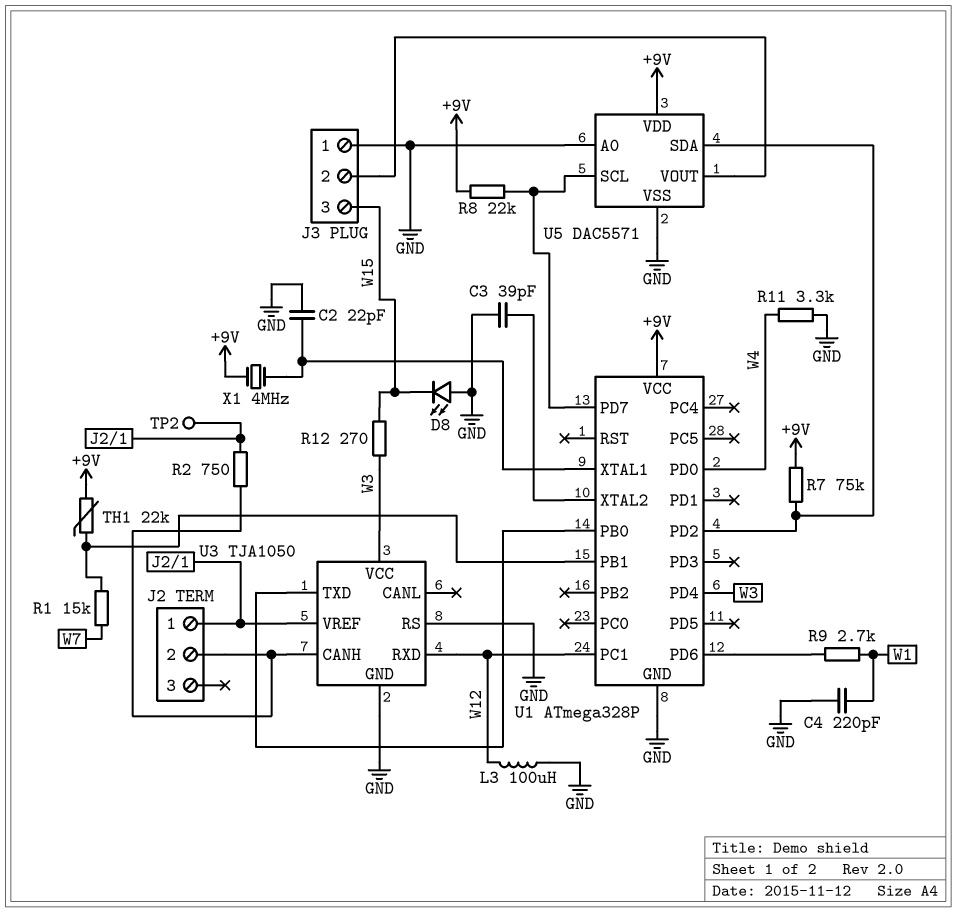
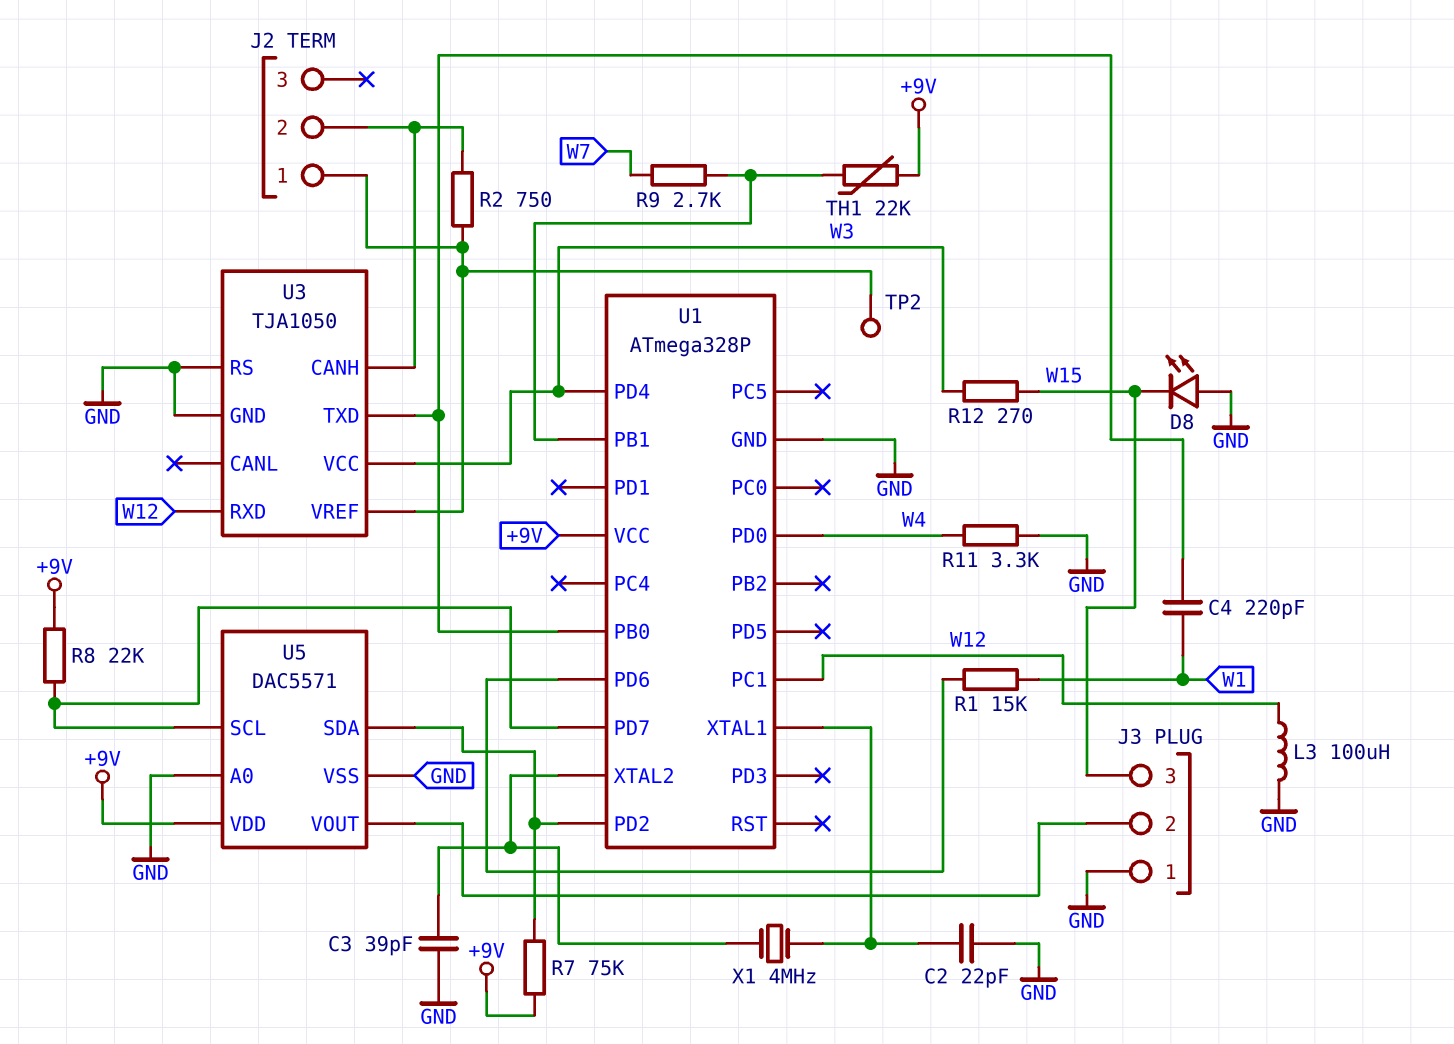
C4: 220pF (GND, W1) -> 220pF (U1/PB0, W1)
R1: 15k (U1/PB1, W7) -> 15k (U1/PD6, W1)
R9: 2.7k (U1/PD6, W1) -> 2.7k (U1/PB1, W7)
X1: 4MHz (+9V, U1/XTAL1) -> 4MHz (U1/XTAL1, U1/XTAL2)

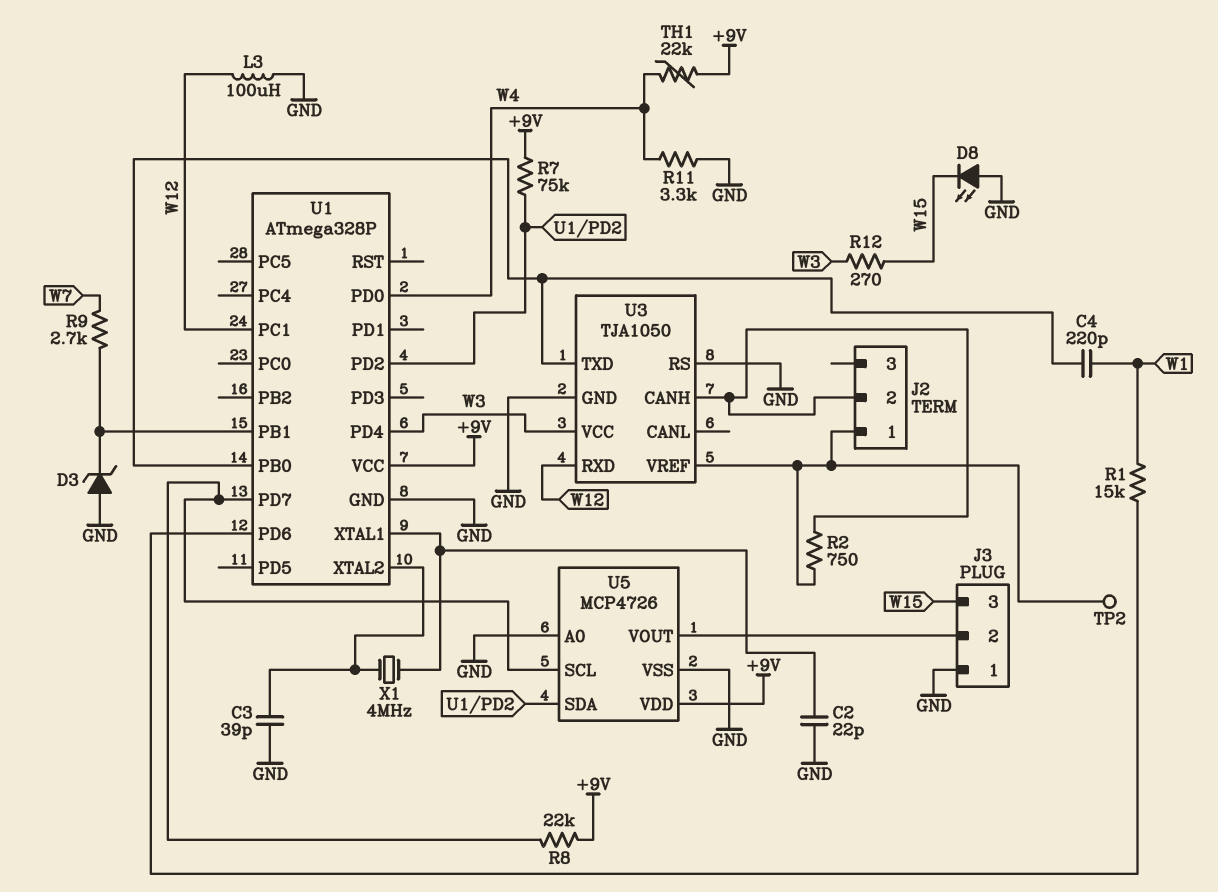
D3: none -> zener (A GND, K U1/PB1)
TH1: 22k (+9V, U1/PB1) -> 22k (+9V, W4)
U5: DAC5571 -> MCP4726

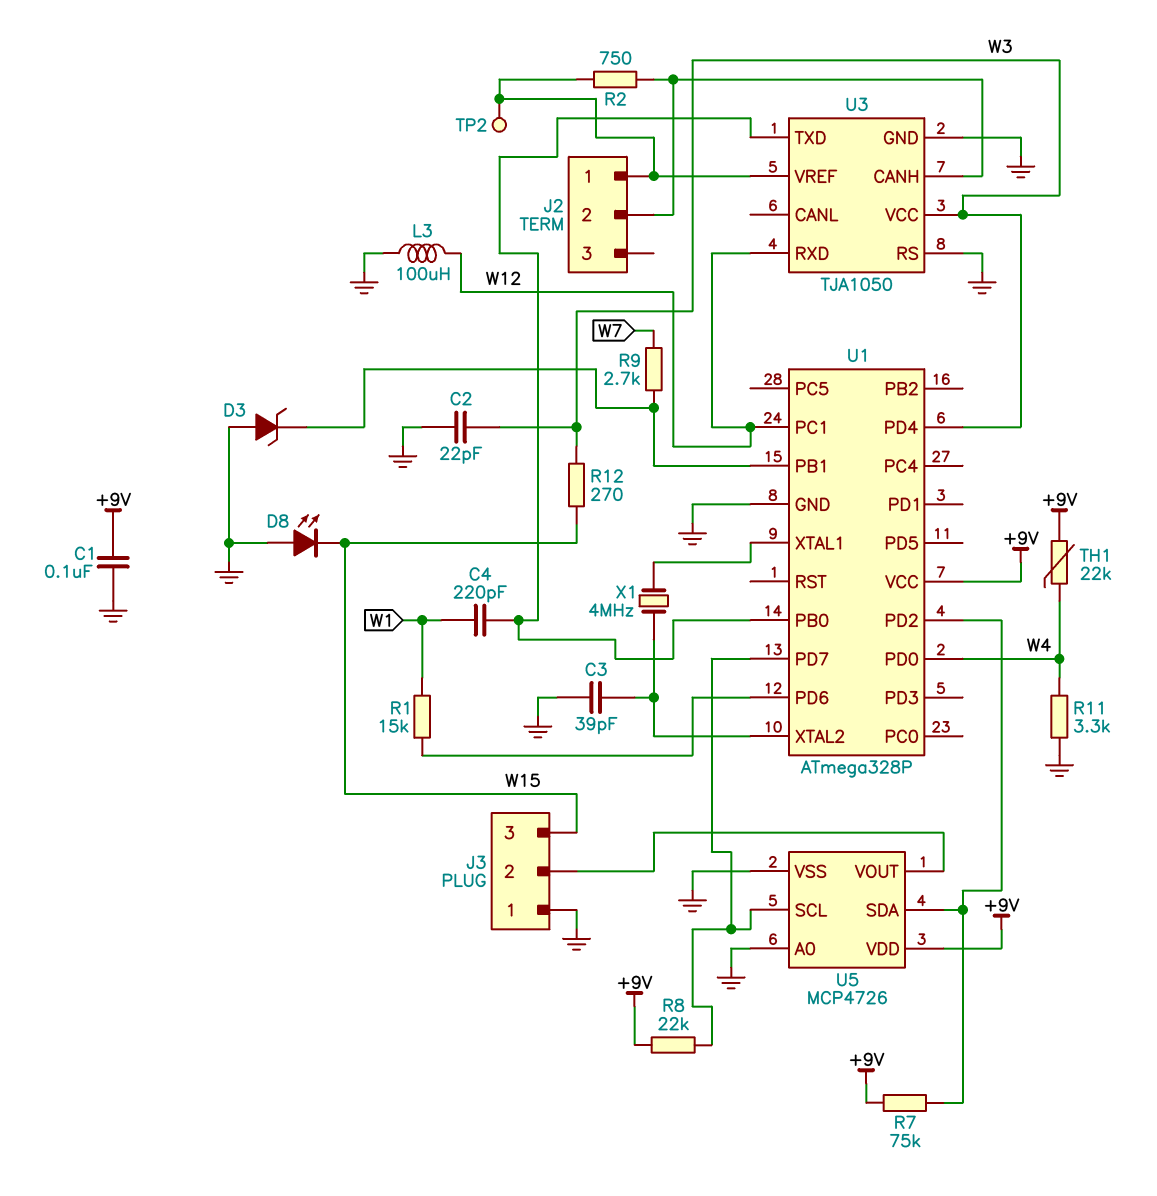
C1: none -> 100nF (+9V, GND)
C2: 22pF (GND, U1/XTAL1) -> 22pF (GND, W3)

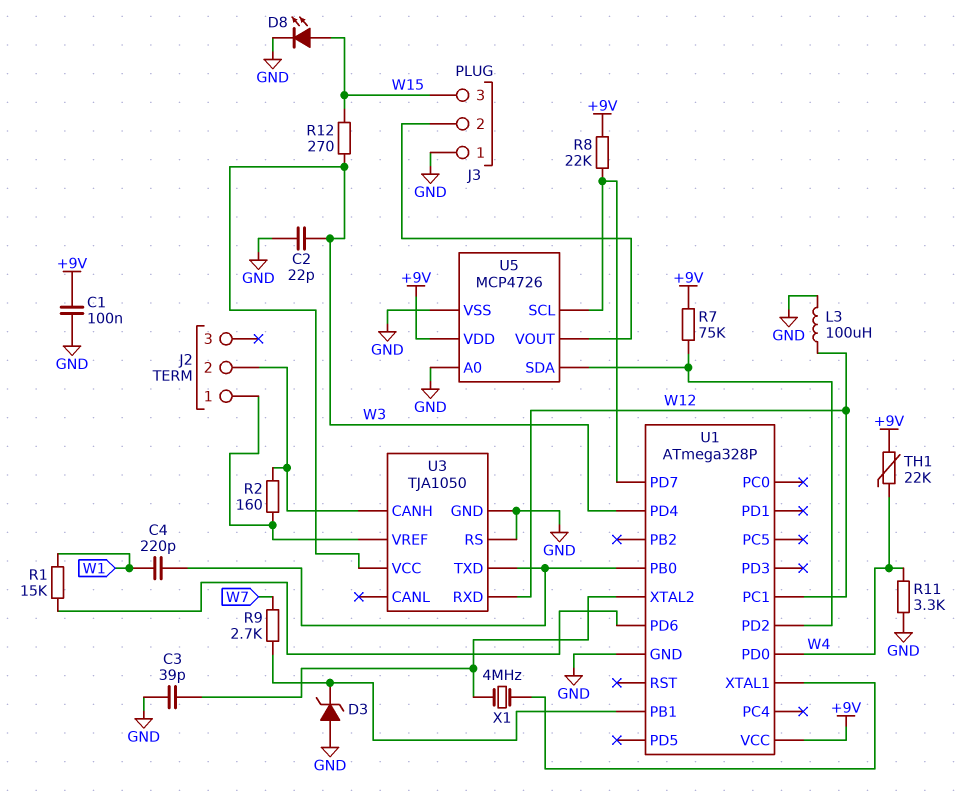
D8: LED (A GND, K W15) -> LED (A W15, K GND)
R2: 750 (J2/1, J2/2) -> 160 (J2/1, J2/2)
TP2: test point (J2/1) -> none

